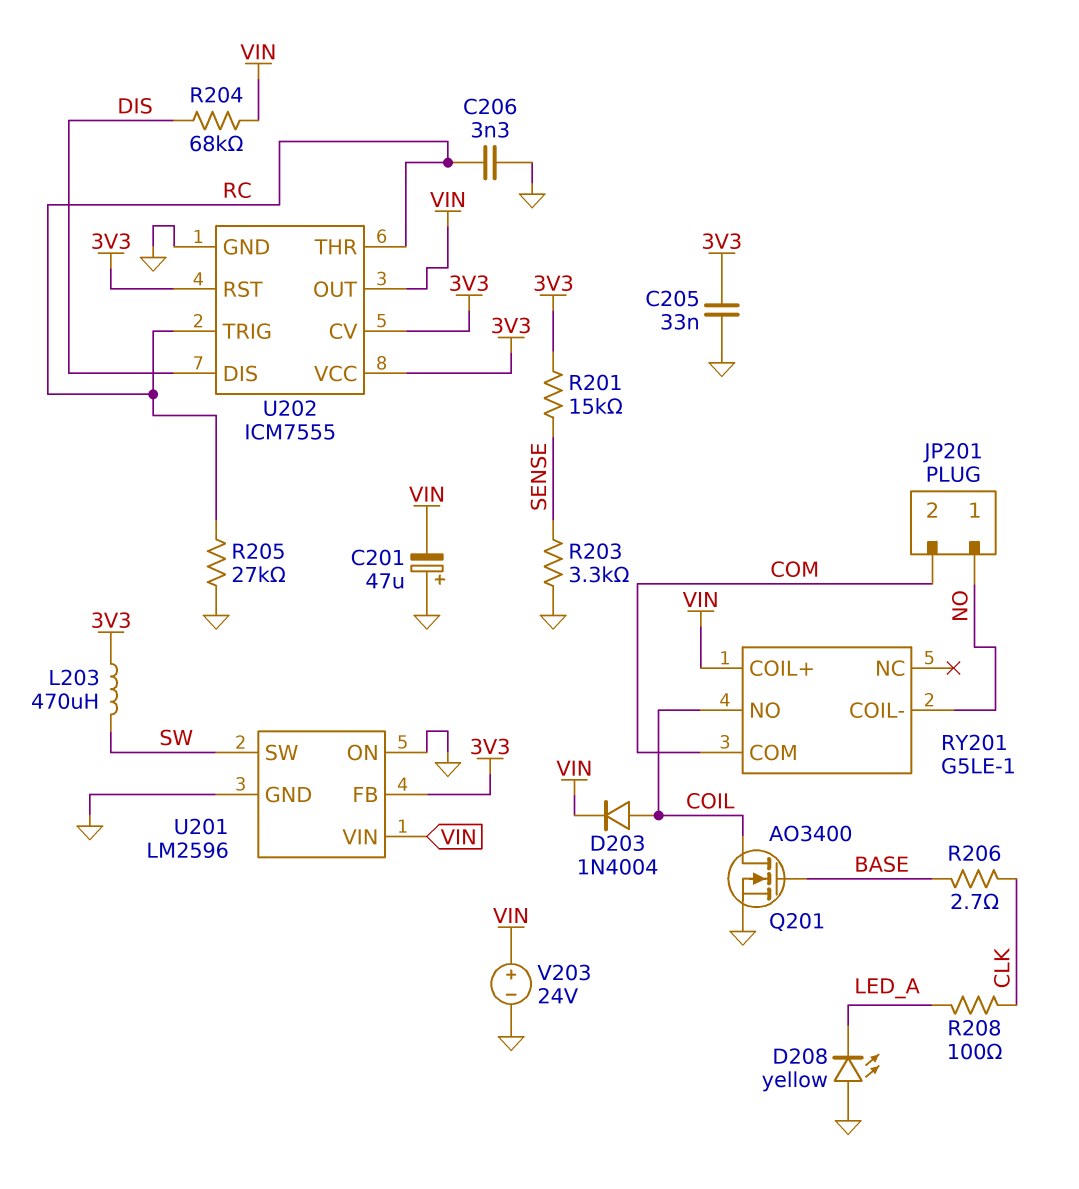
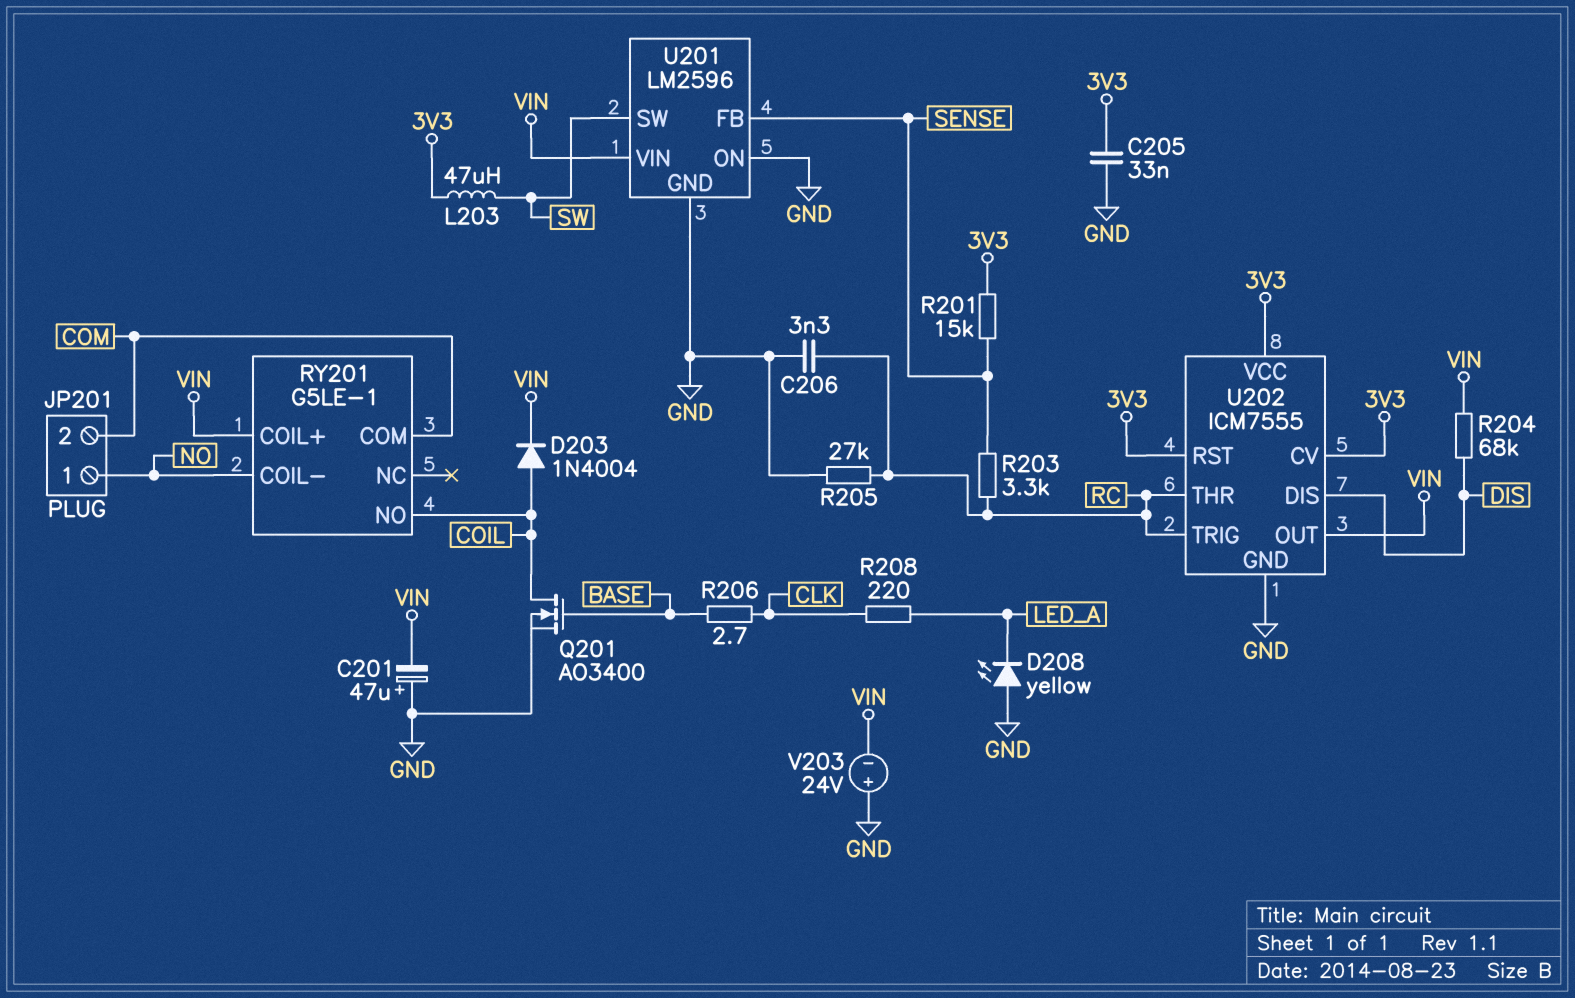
L203: 470uH (3V3, SW) -> 47uH (3V3, SW)
R203: 3.3k (GND, SENSE) -> 3.3k (RC, SENSE)
R208: 100 (CLK, LED_A) -> 220 (CLK, LED_A)
U201 pin FB: 3V3 -> SENSE
V203: 24V (plus VIN, minus GND) -> 24V (plus GND, minus VIN)

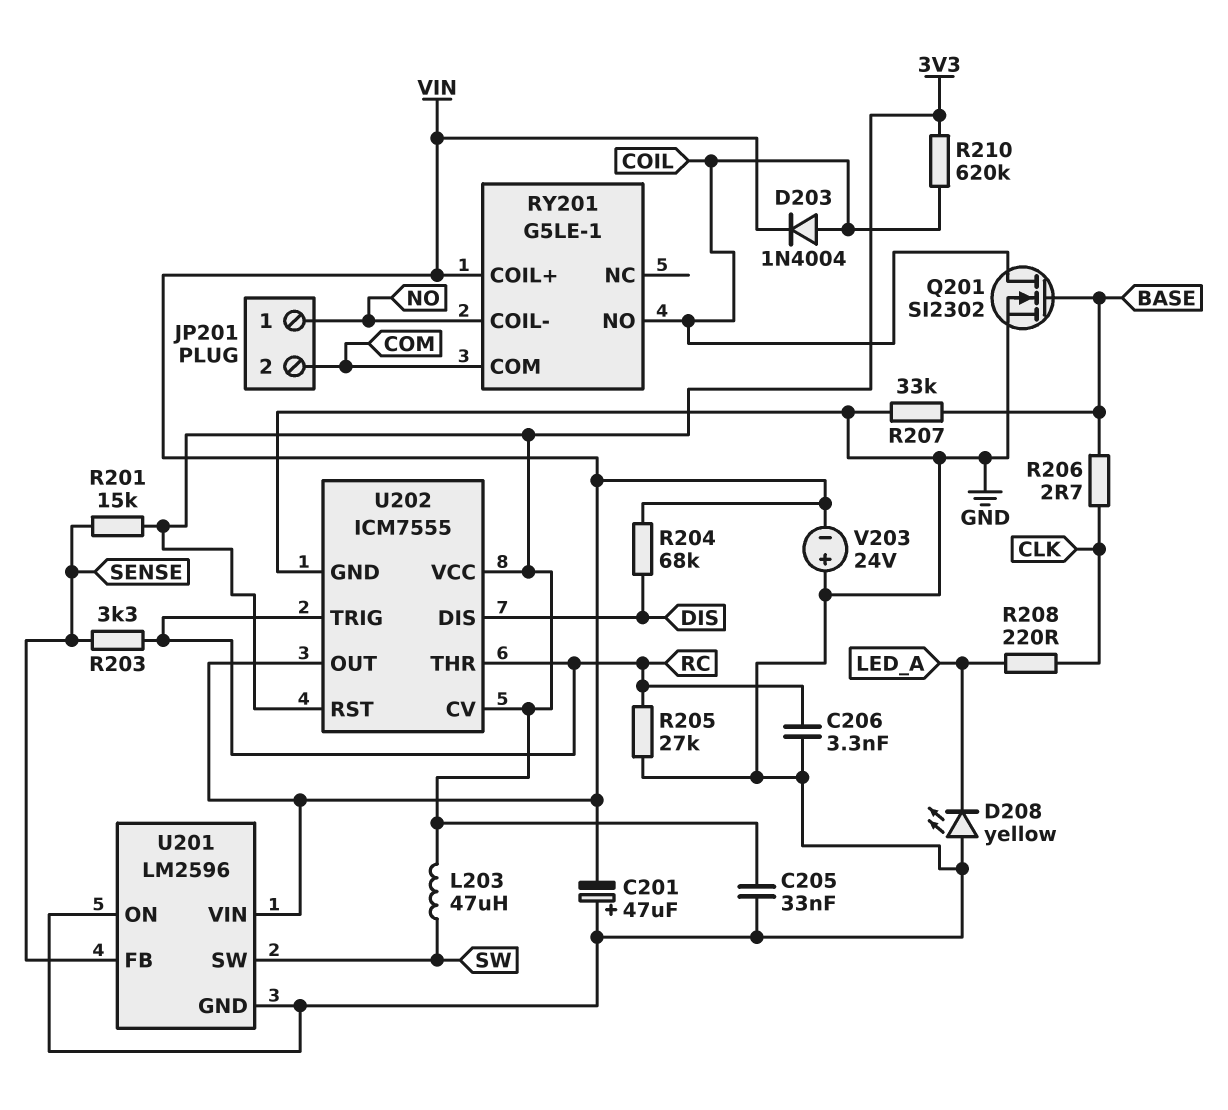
Q201: NMOS AO3400 (G BASE, D COIL, S GND) -> NMOS SI2302 (G BASE, D COIL, S GND)
R207: none -> 33k (BASE, GND)
R210: none -> 620k (3V3, COIL)

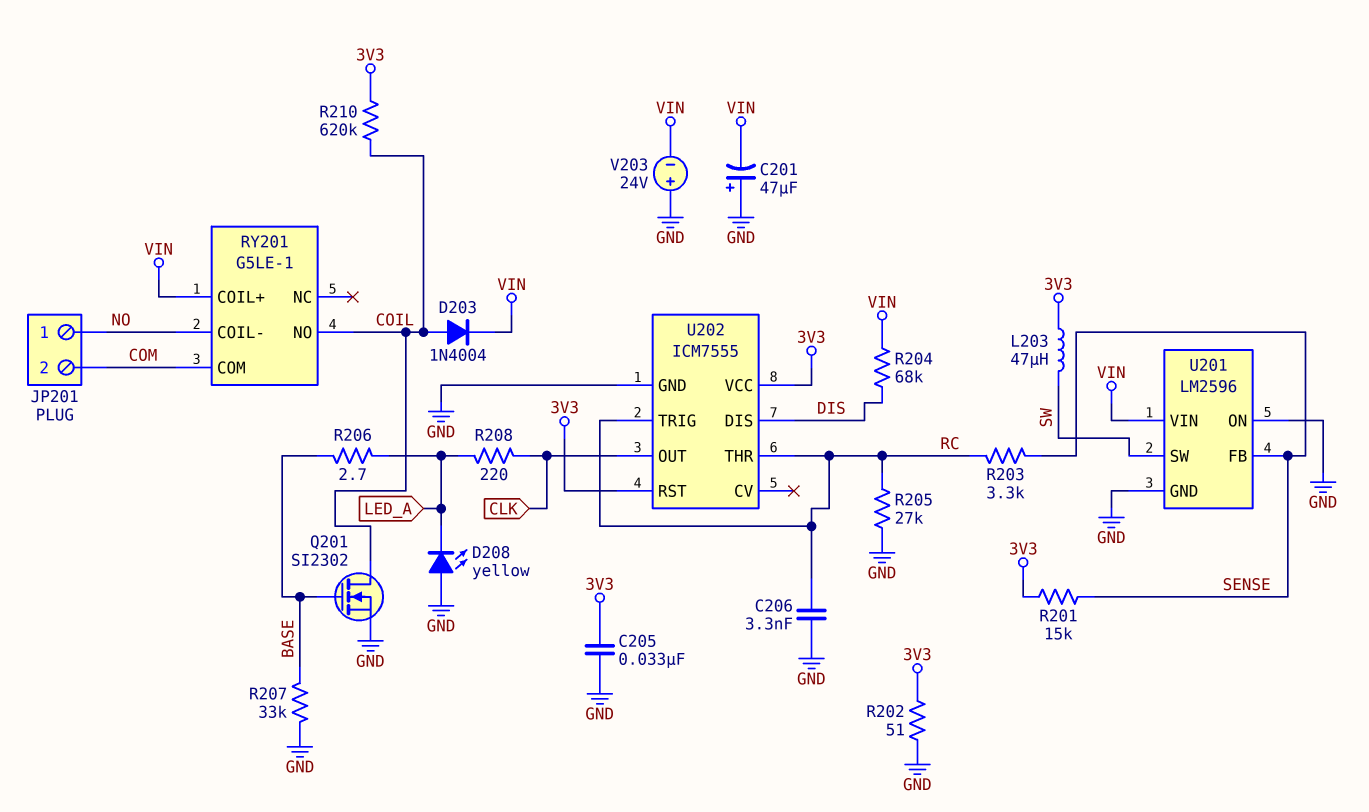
R202: none -> 51 (3V3, GND)
R206: 2.7 (BASE, CLK) -> 2.7 (BASE, LED_A)
U202 pin CV: 3V3 -> none
U202 pin OUT: VIN -> CLK

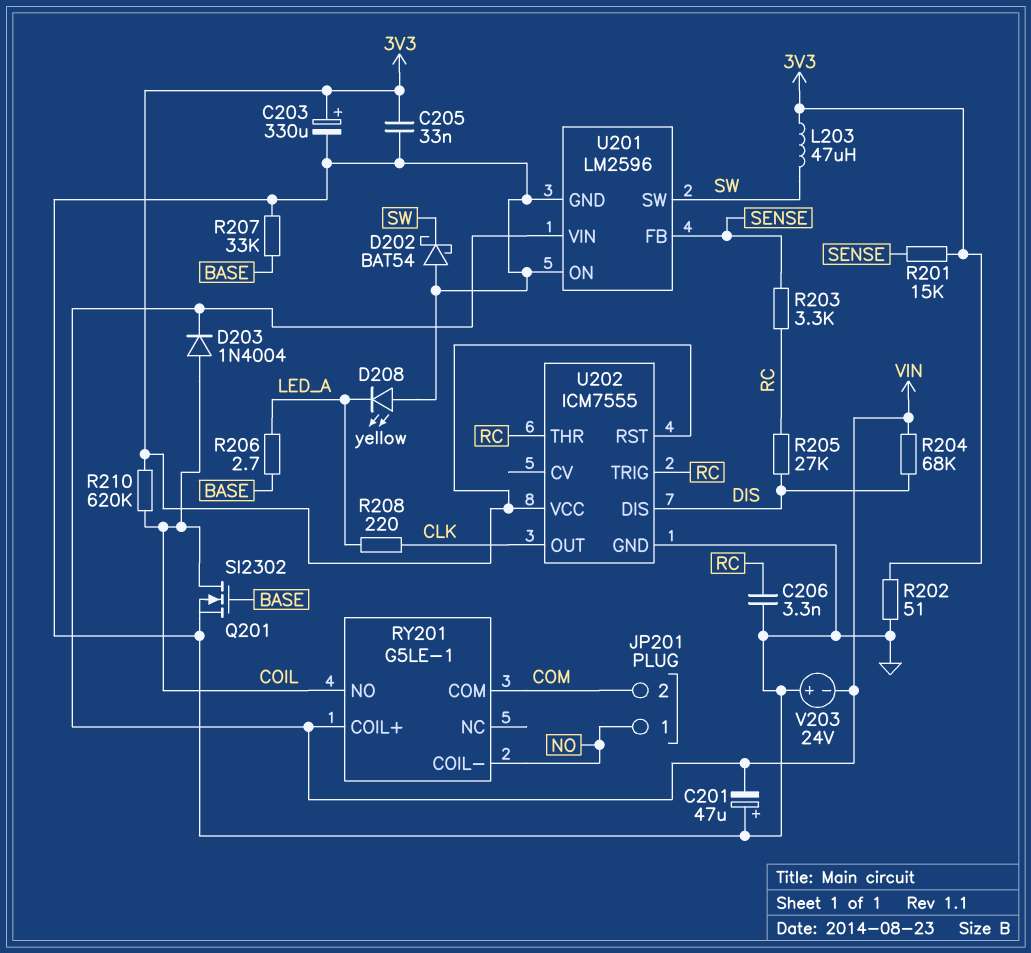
C203: none -> 330uF (plus 3V3, minus GND)
D202: none -> schottky BAT54 (A GND, K SW)
R205: 27k (GND, RC) -> 27k (DIS, RC)

